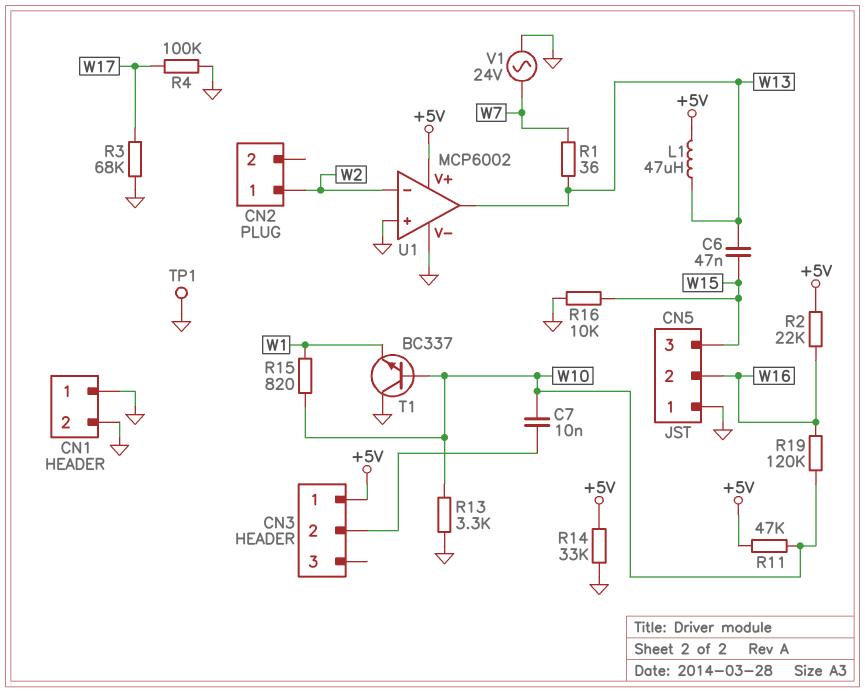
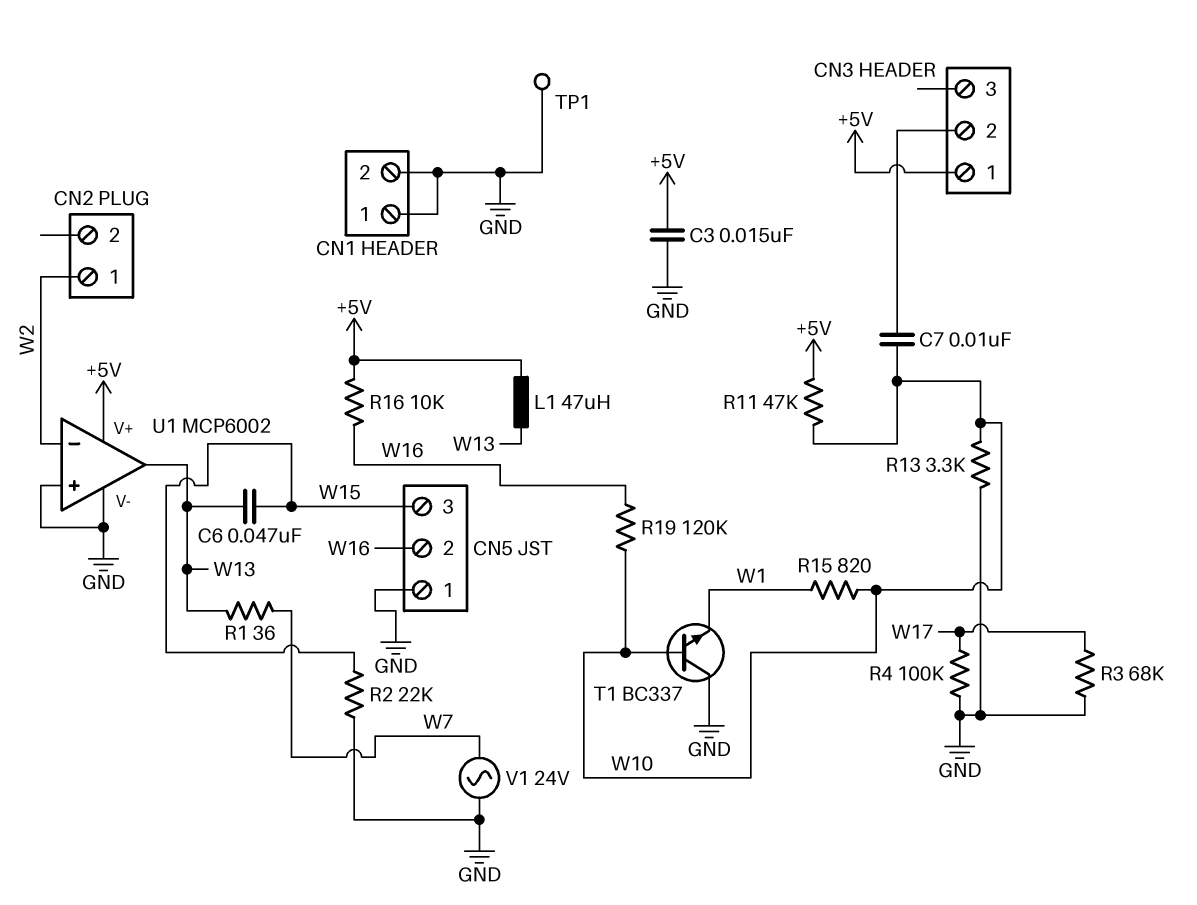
C3: none -> 15nF (+5V, GND)
R2: 22k (+5V, W16) -> 22k (GND, W15)
R14: 33k (+5V, GND) -> none
R16: 10k (GND, W15) -> 10k (+5V, W16)

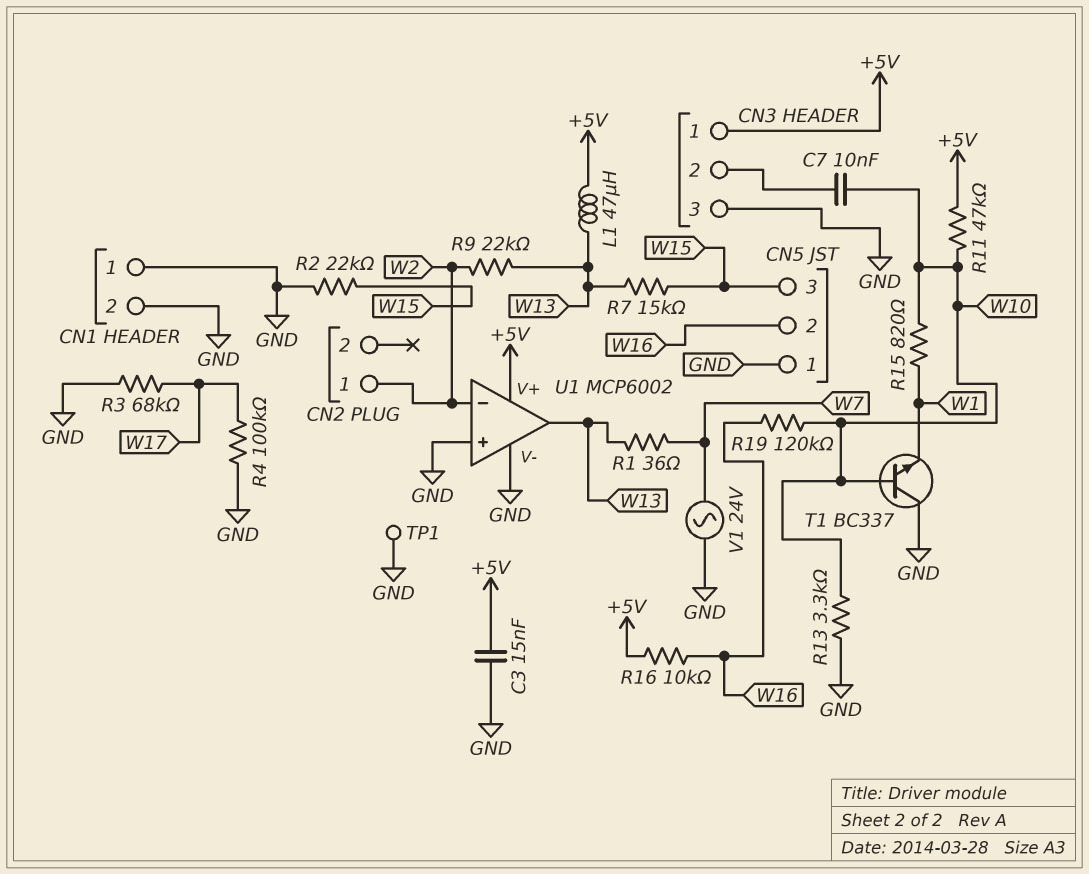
C6: 47nF (W13, W15) -> none
CN3 pin 3: none -> GND
R7: none -> 15k (W13, W15)
R9: none -> 22k (W2, W13)

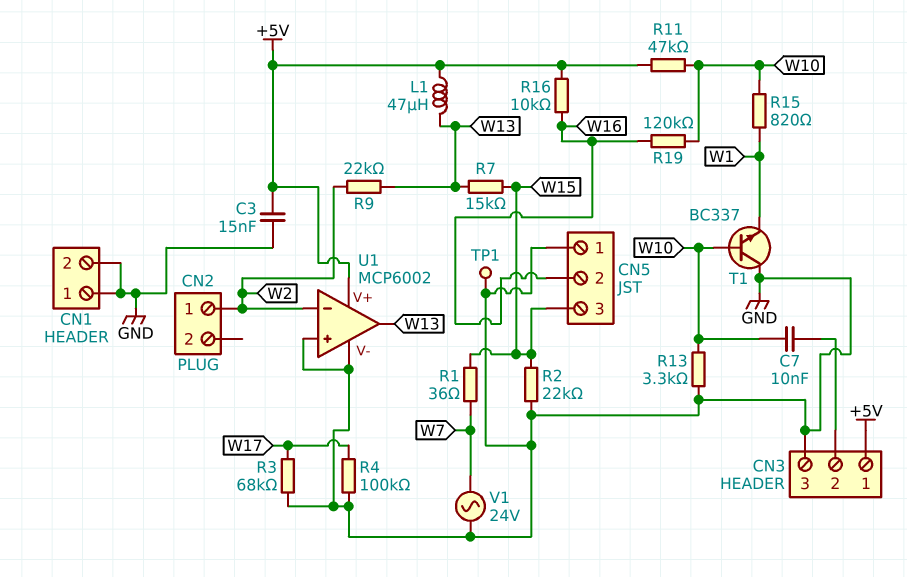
R1: 36 (W7, W13) -> 36 (W7, W15)

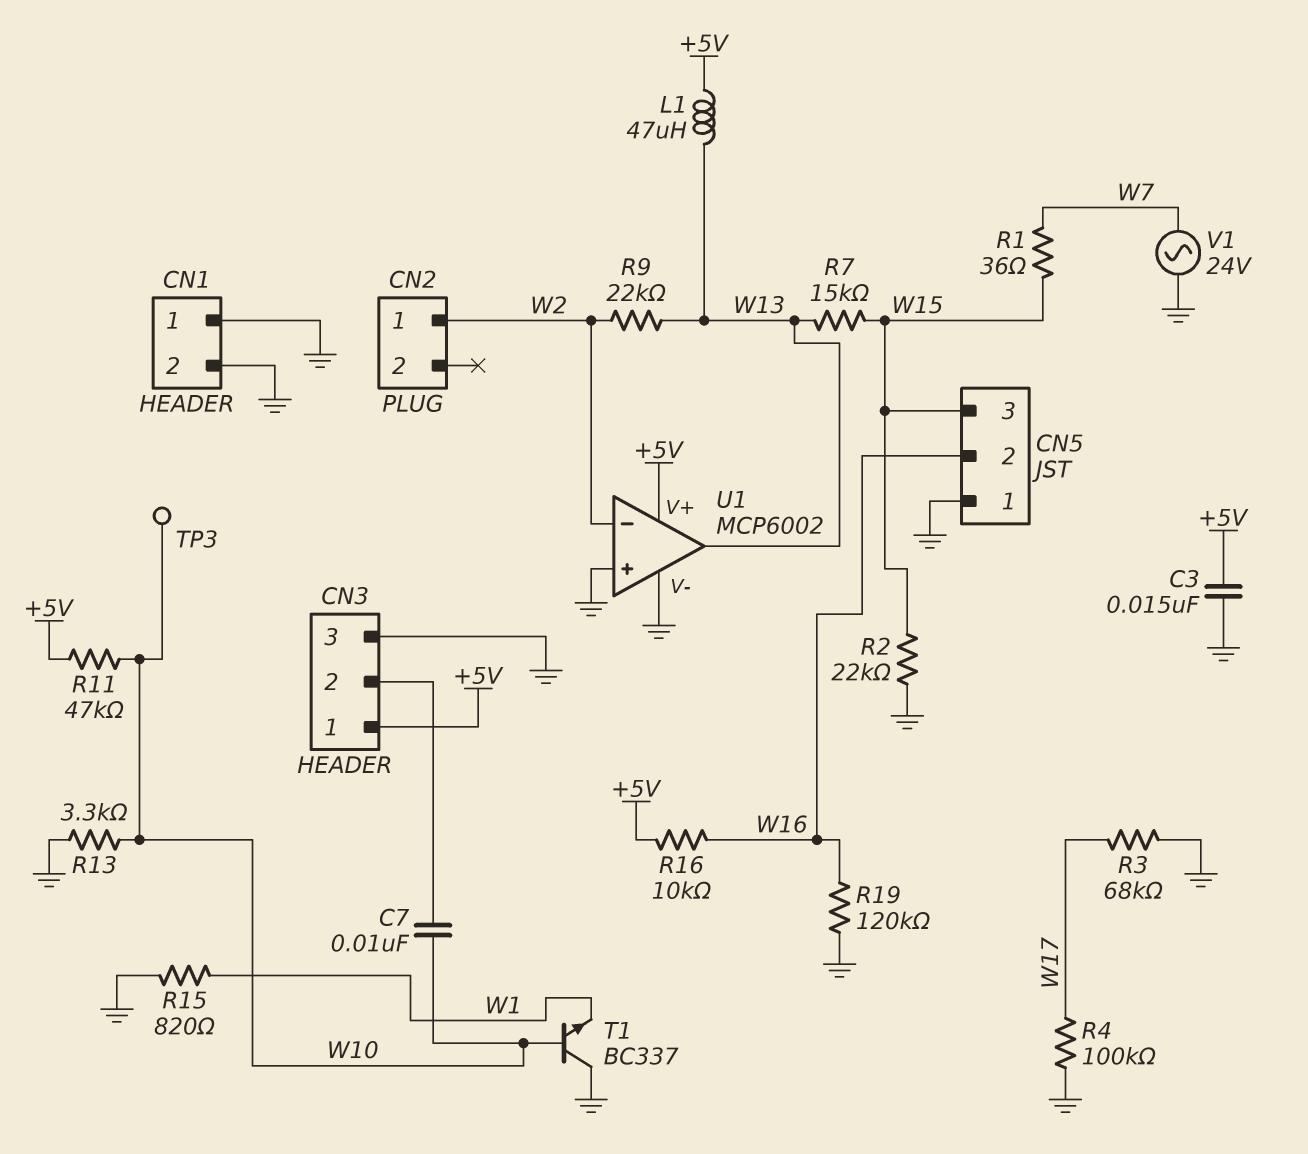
R15: 820 (W1, W10) -> 820 (GND, W1)
R19: 120k (W10, W16) -> 120k (GND, W16)
TP1: test point (GND) -> none
TP3: none -> test point (W10)

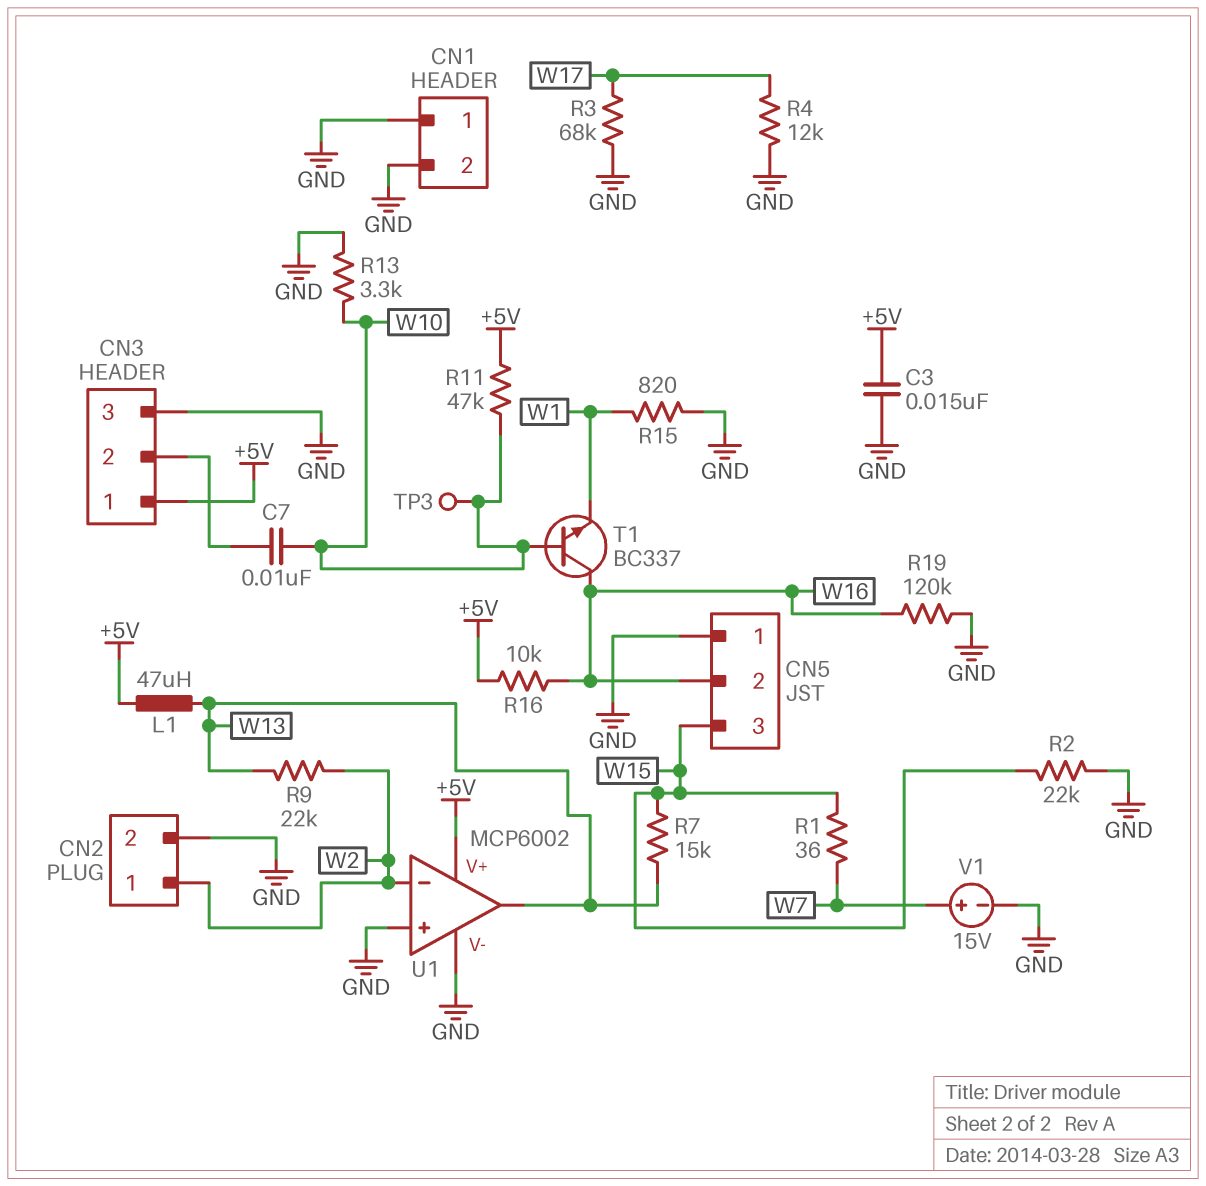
CN2 pin 2: none -> GND
R4: 100k (GND, W17) -> 12k (GND, W17)
T1: NPN BC337 (B W10, C GND, E W1) -> NPN BC337 (B W10, C W16, E W1)
V1: AC 24V (GND, W7) -> 15V (plus W7, minus GND)

